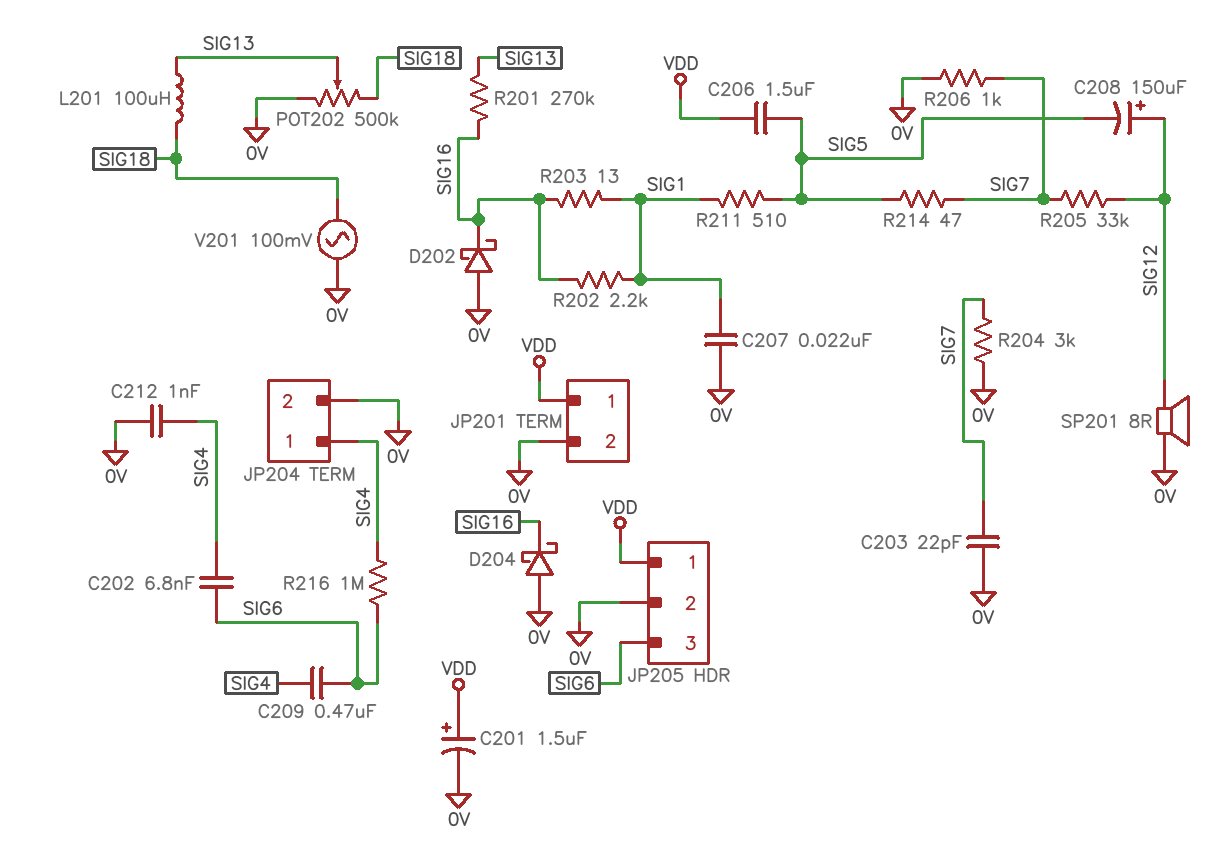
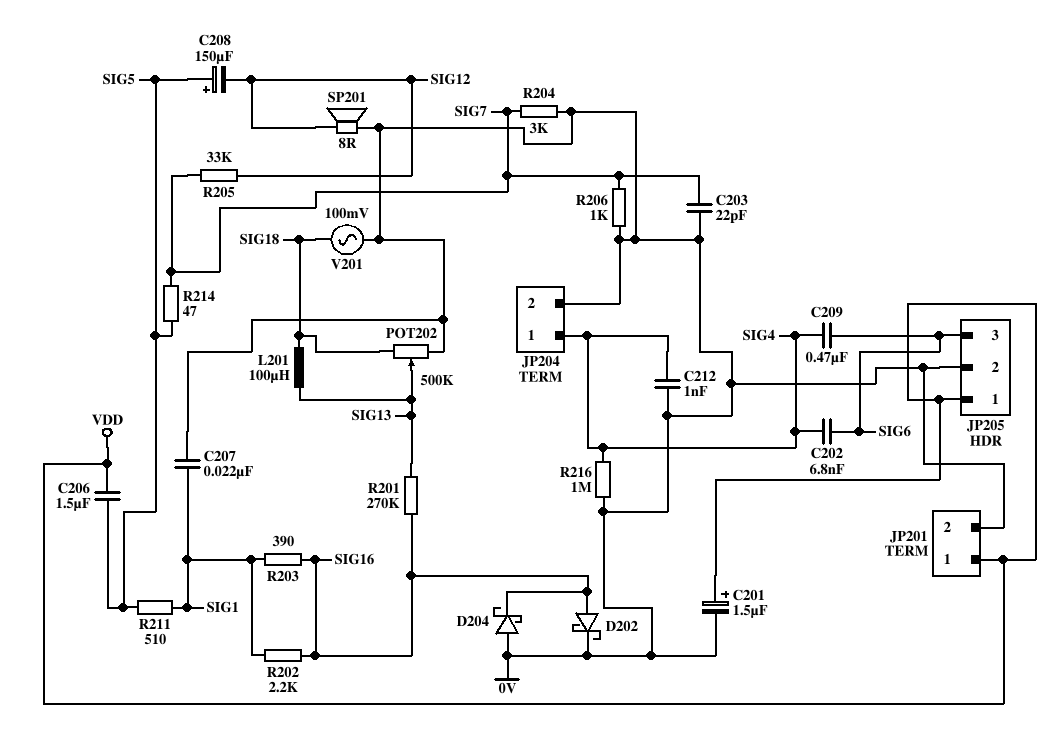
C208: 150uF (plus SIG12, minus SIG5) -> 150uF (plus SIG5, minus SIG12)
D202: schottky (A 0V, K SIG16) -> schottky (A SIG16, K 0V)
R203: 13 (SIG1, SIG16) -> 390 (SIG1, SIG16)
R216: 1M (SIG4, SIG6) -> 1M (0V, SIG4)

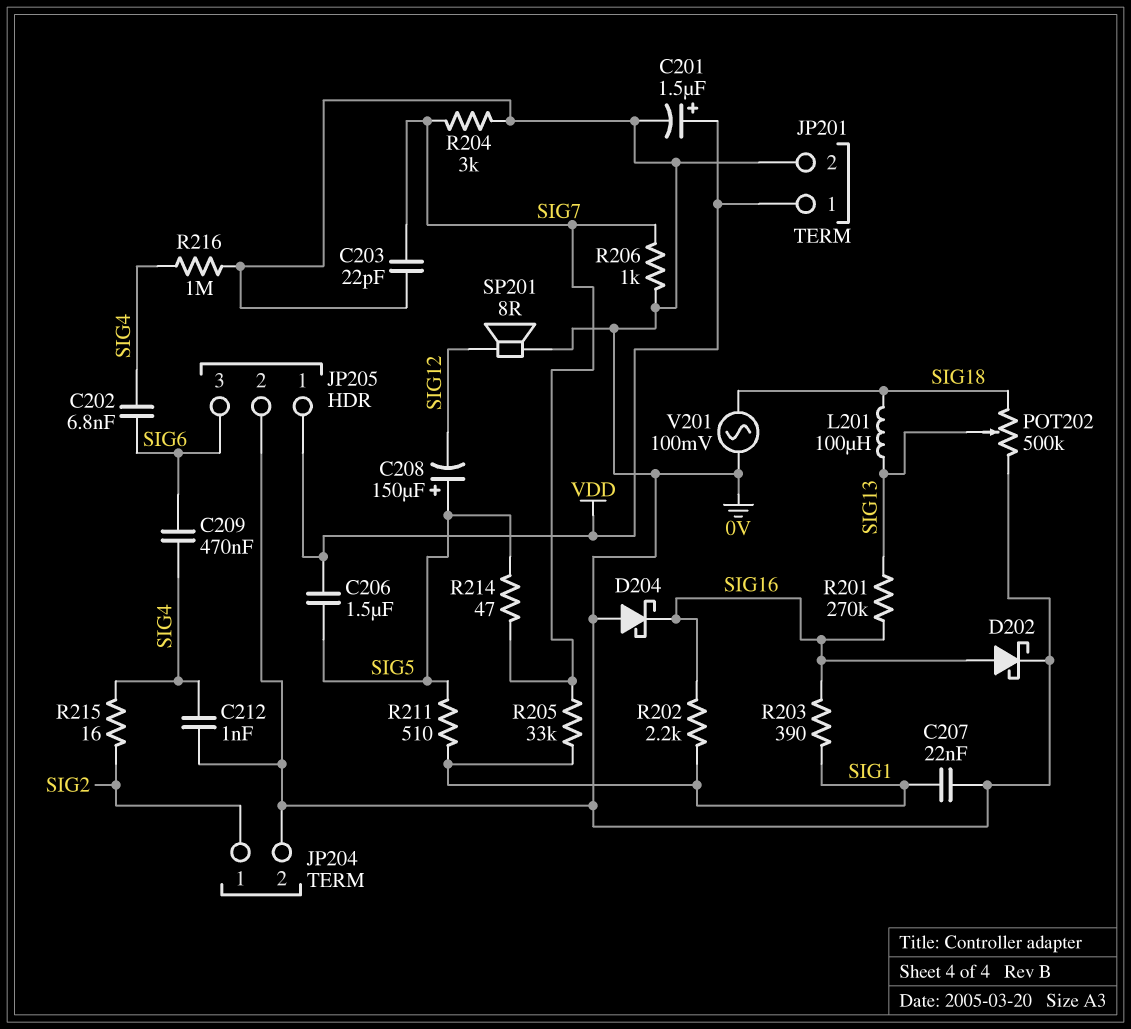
JP204 pin 1: SIG4 -> SIG2
R205: 33k (SIG7, SIG12) -> 33k (SIG1, SIG7)
R215: none -> 16 (SIG2, SIG4)

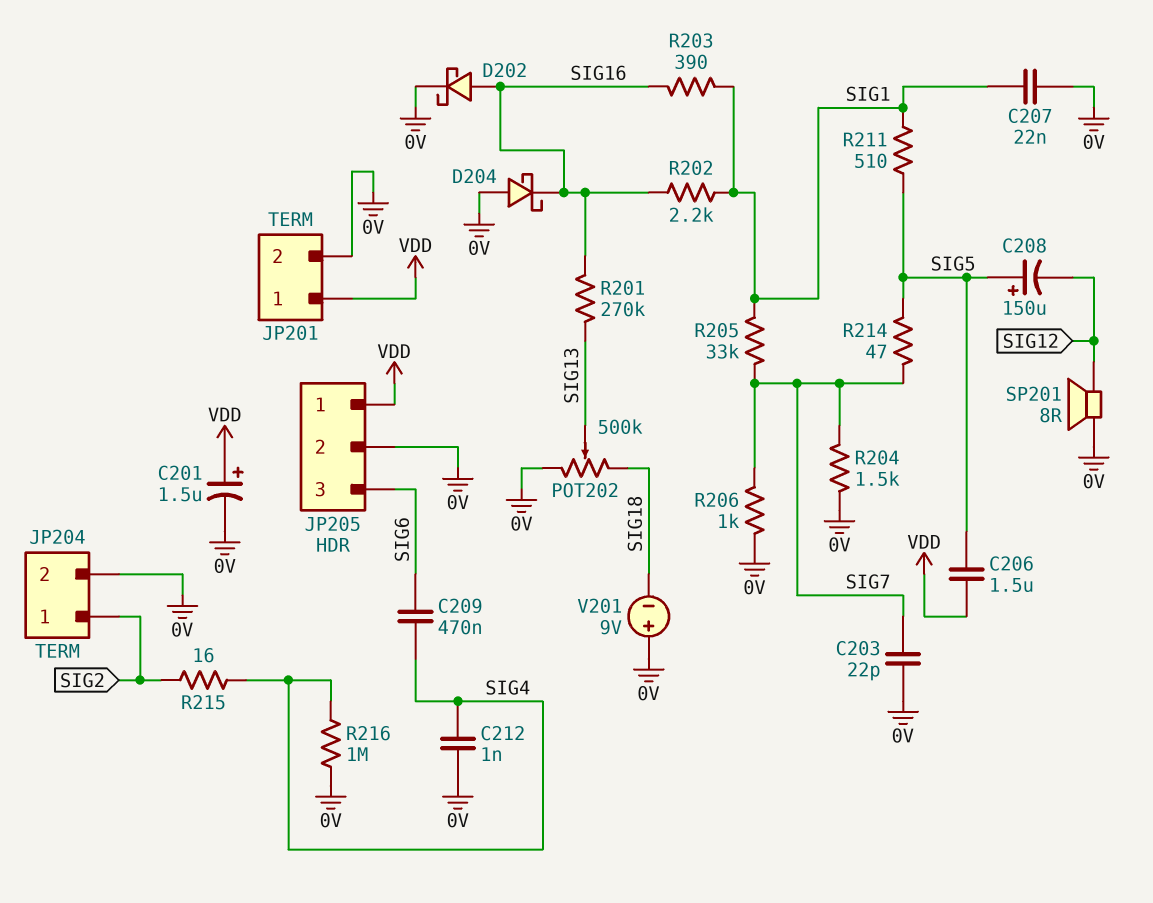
C202: 6.8nF (SIG4, SIG6) -> none
L201: 100uH (SIG13, SIG18) -> none
R204: 3k (0V, SIG7) -> 1.5k (0V, SIG7)
V201: AC 100mV (0V, SIG18) -> 9V (plus 0V, minus SIG18)

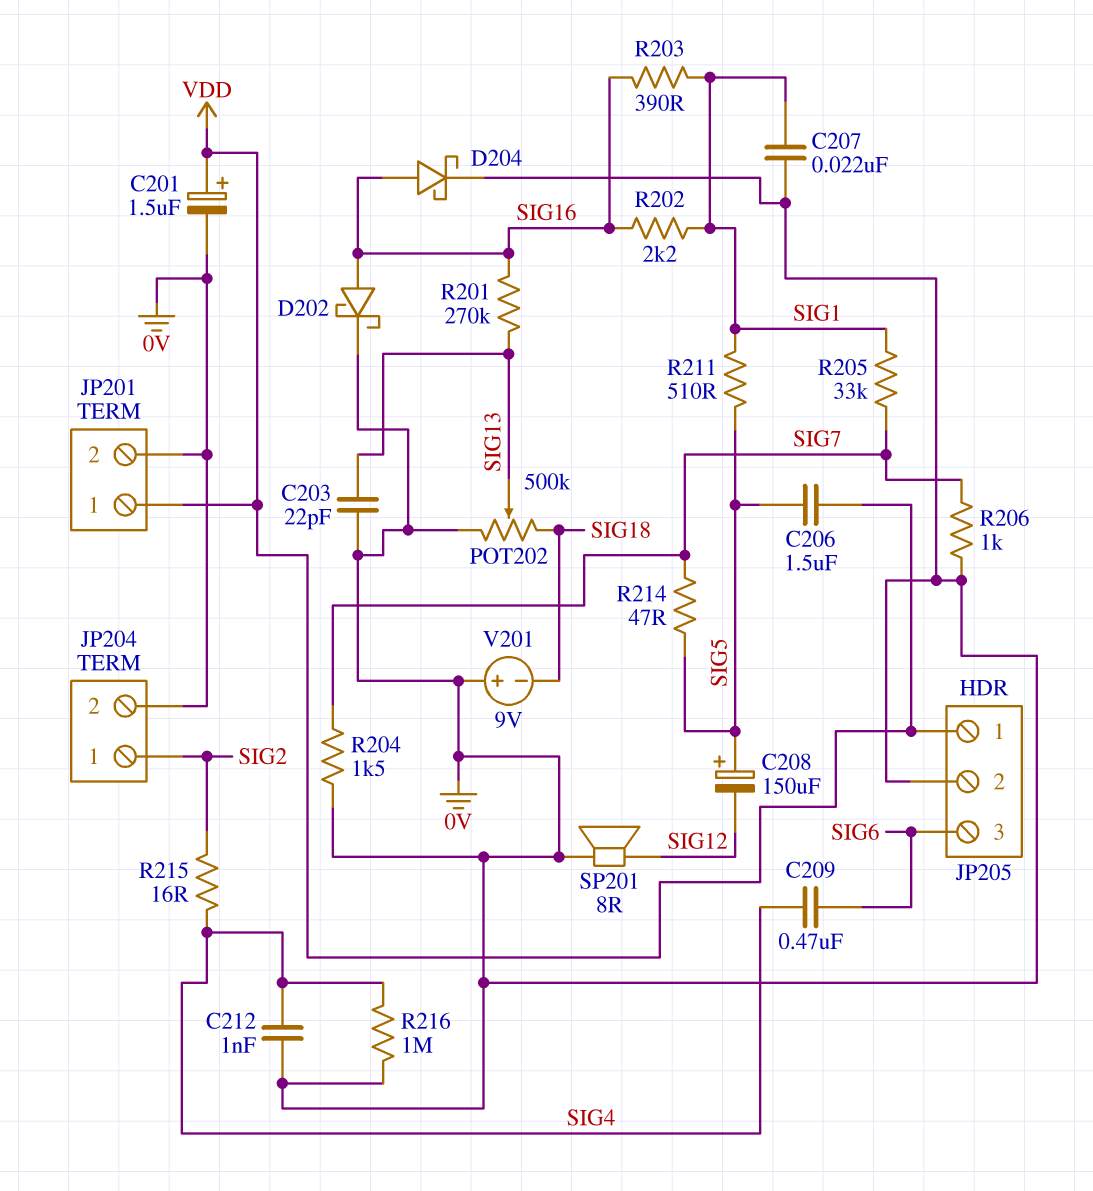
C203: 22pF (0V, SIG7) -> 22pF (0V, SIG13)
D204: schottky (A 0V, K SIG16) -> schottky (A SIG16, K 0V)

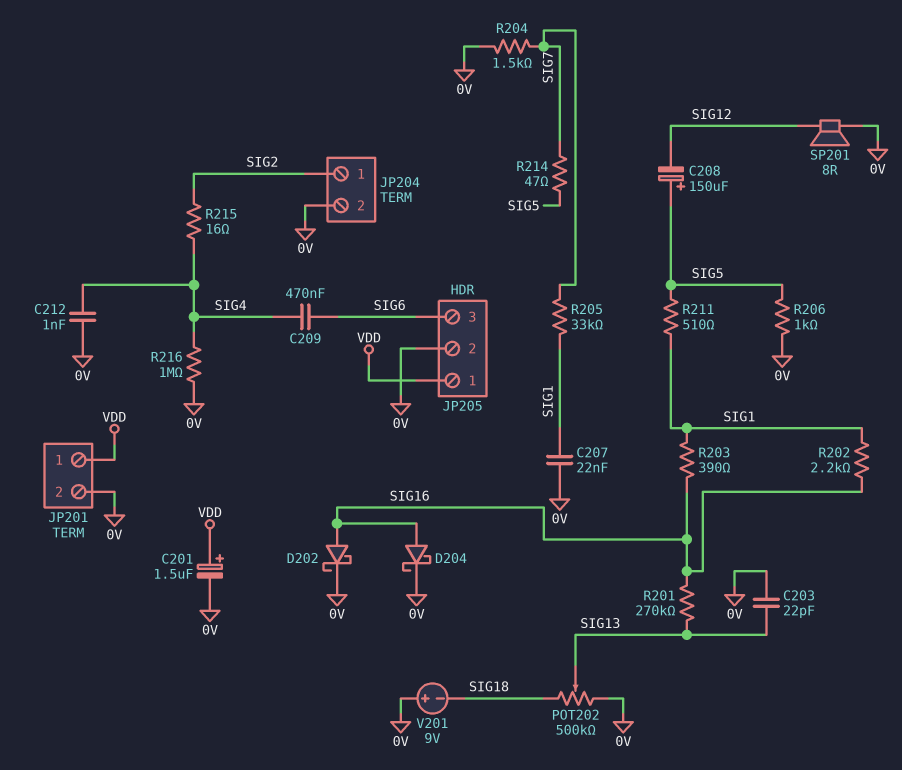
C206: 1.5uF (SIG5, VDD) -> none
R206: 1k (0V, SIG7) -> 1k (0V, SIG5)

